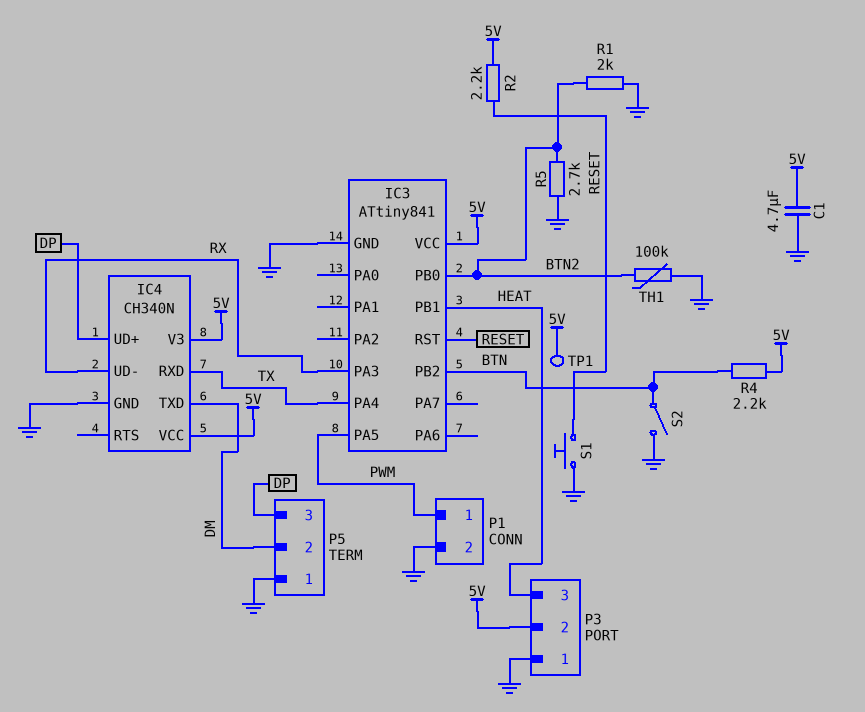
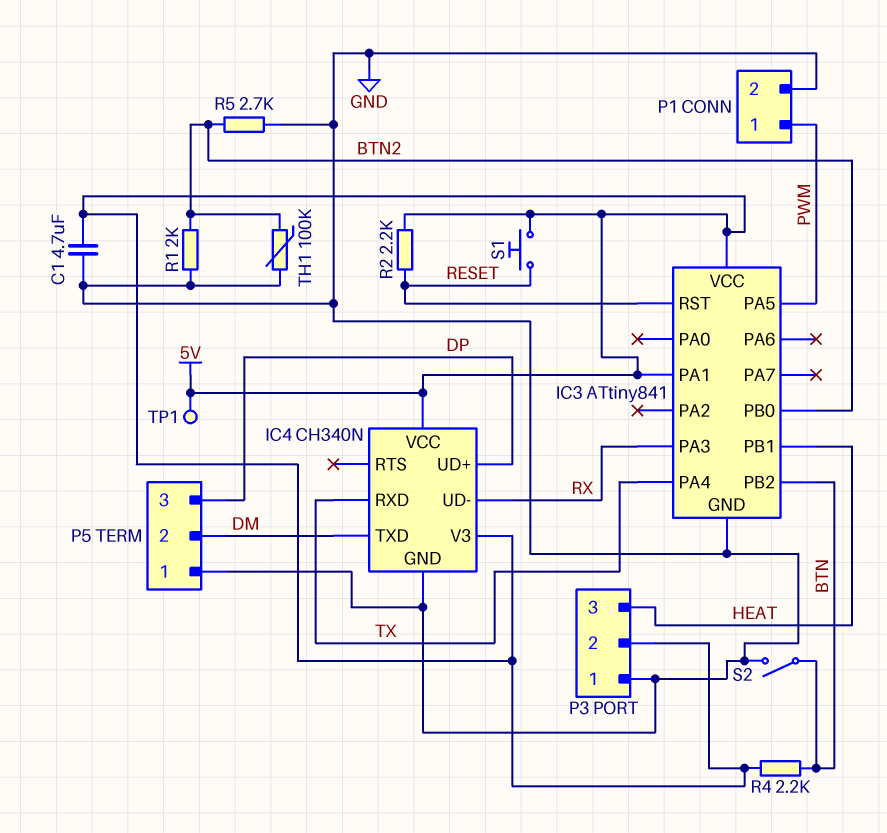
IC3 pin PA1: none -> 5V
S1: button (GND, RESET) -> button (5V, RESET)

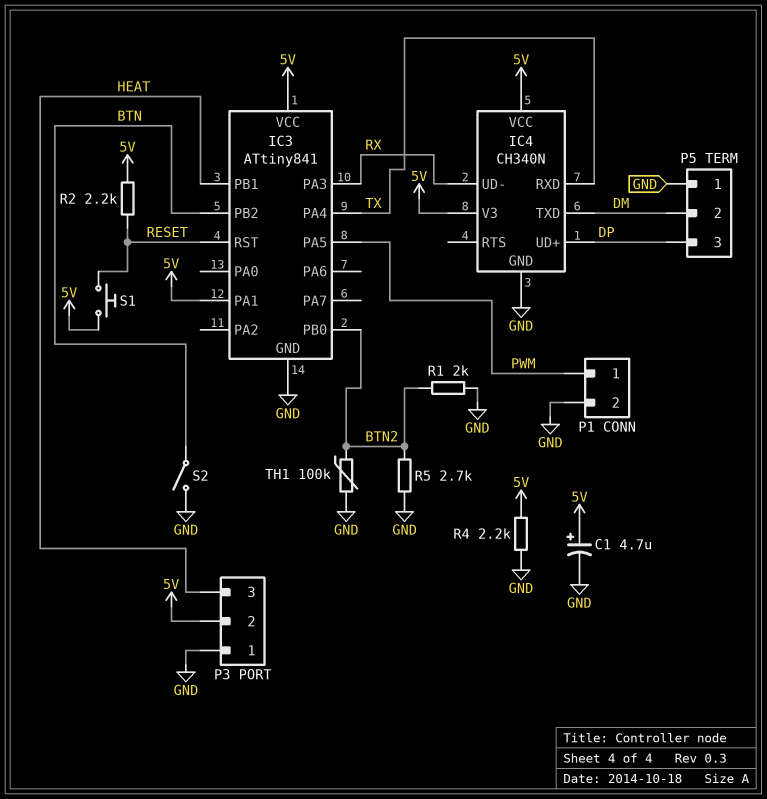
C1: 4.7uF (5V, GND) -> 4.7uF (plus 5V, minus GND)
R4: 2.2k (5V, BTN) -> 2.2k (5V, GND)
TP1: test point (5V) -> none

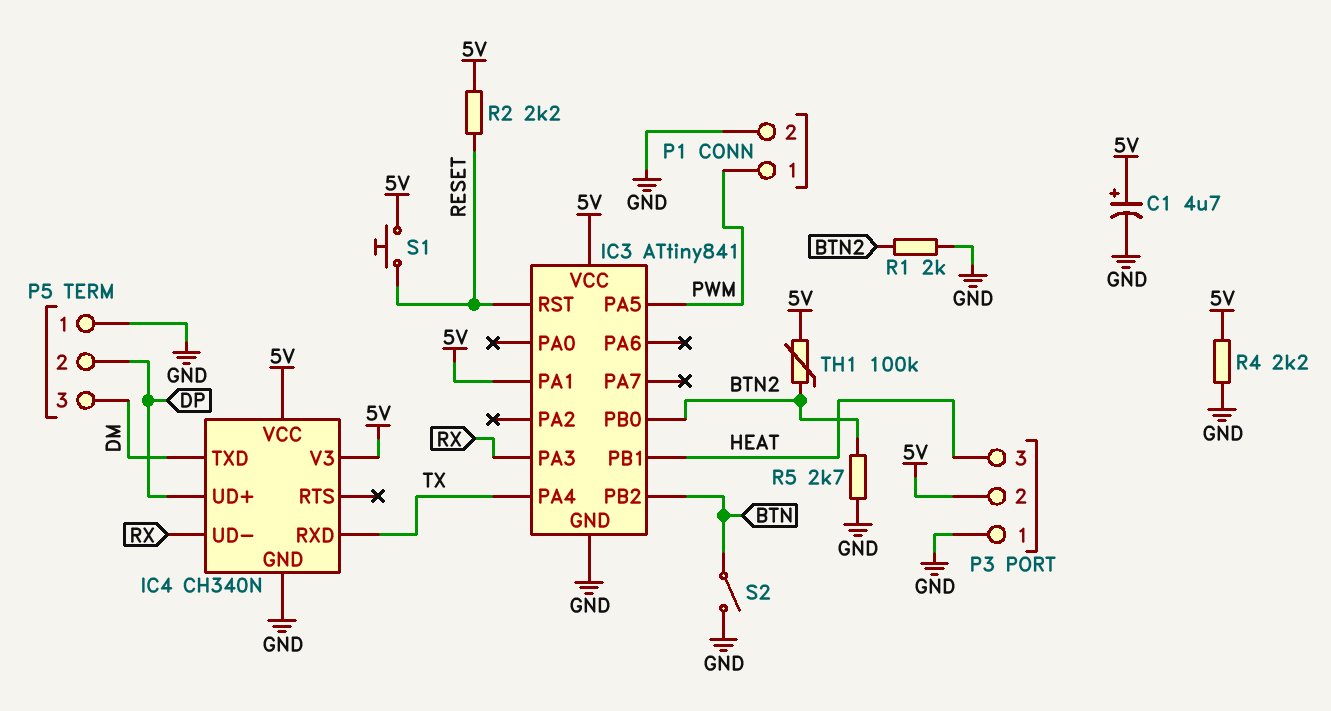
P5 pin 2: DM -> DP
P5 pin 3: DP -> DM
TH1: 100k (BTN2, GND) -> 100k (5V, BTN2)

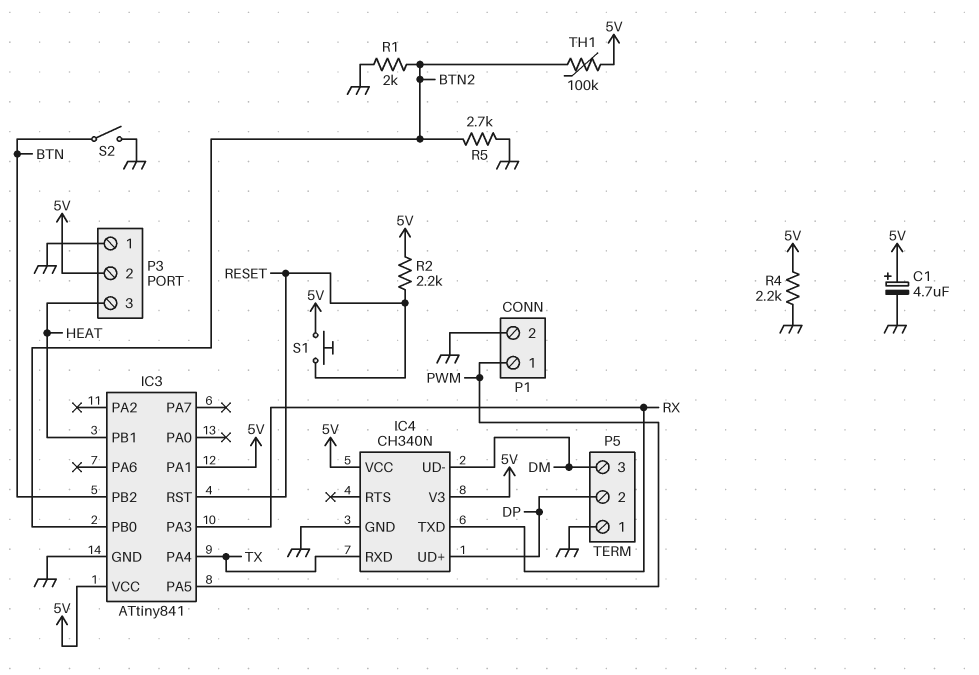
IC4 pin TXD: DM -> RX
IC4 pin UD-: RX -> DM

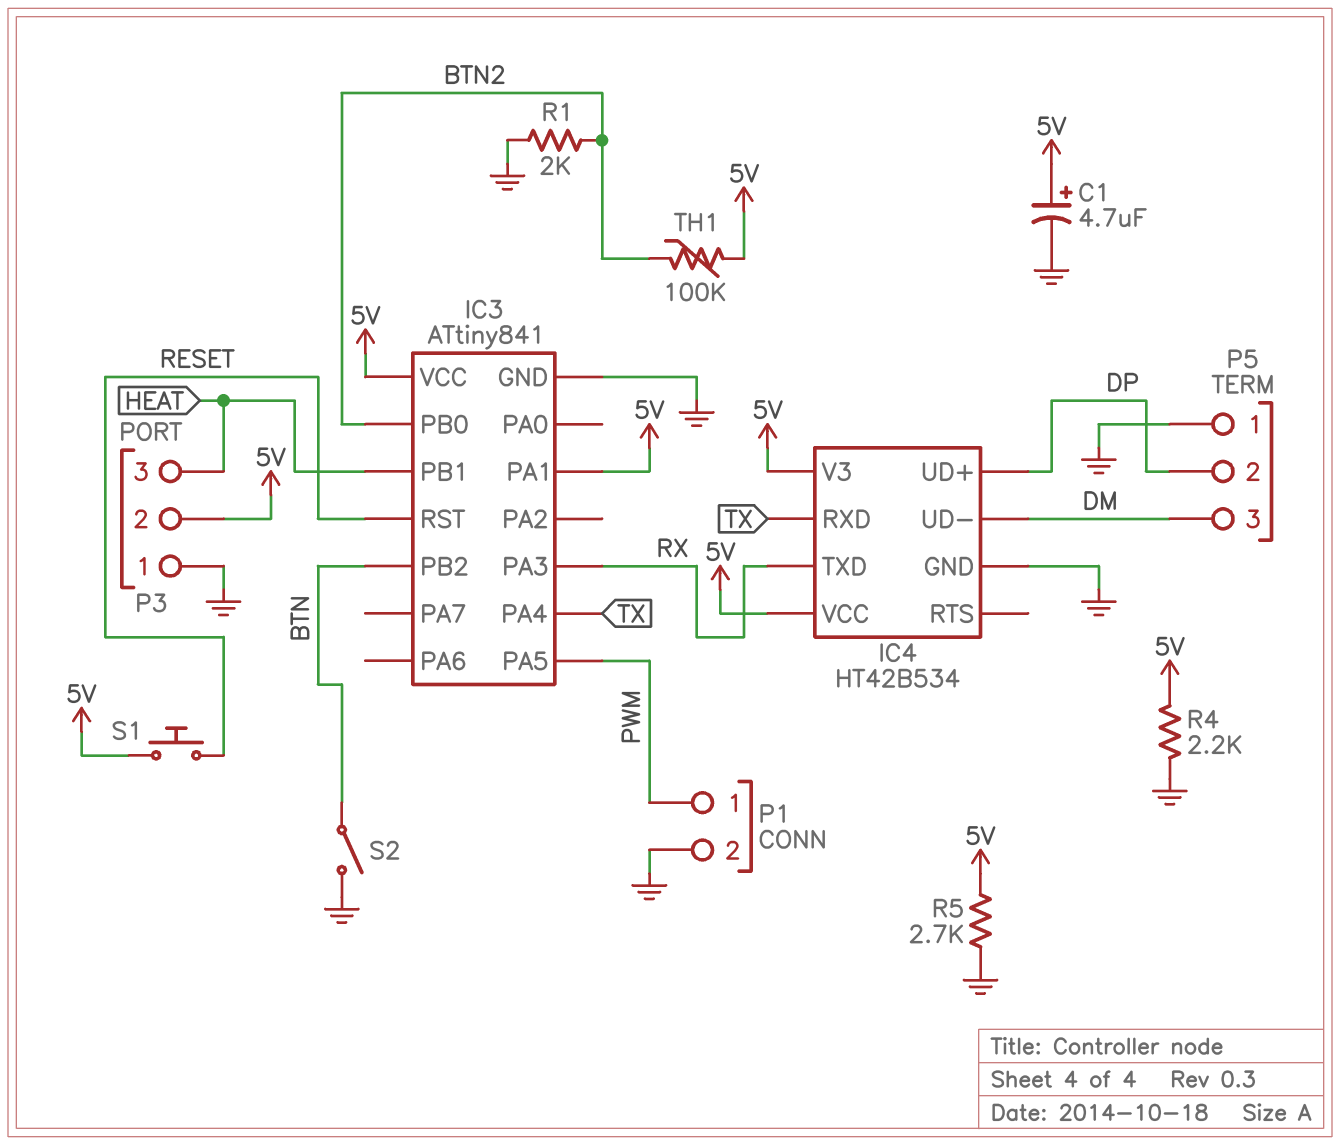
IC4: CH340N -> HT42B534
R2: 2.2k (5V, RESET) -> none
R5: 2.7k (BTN2, GND) -> 2.7k (5V, GND)

